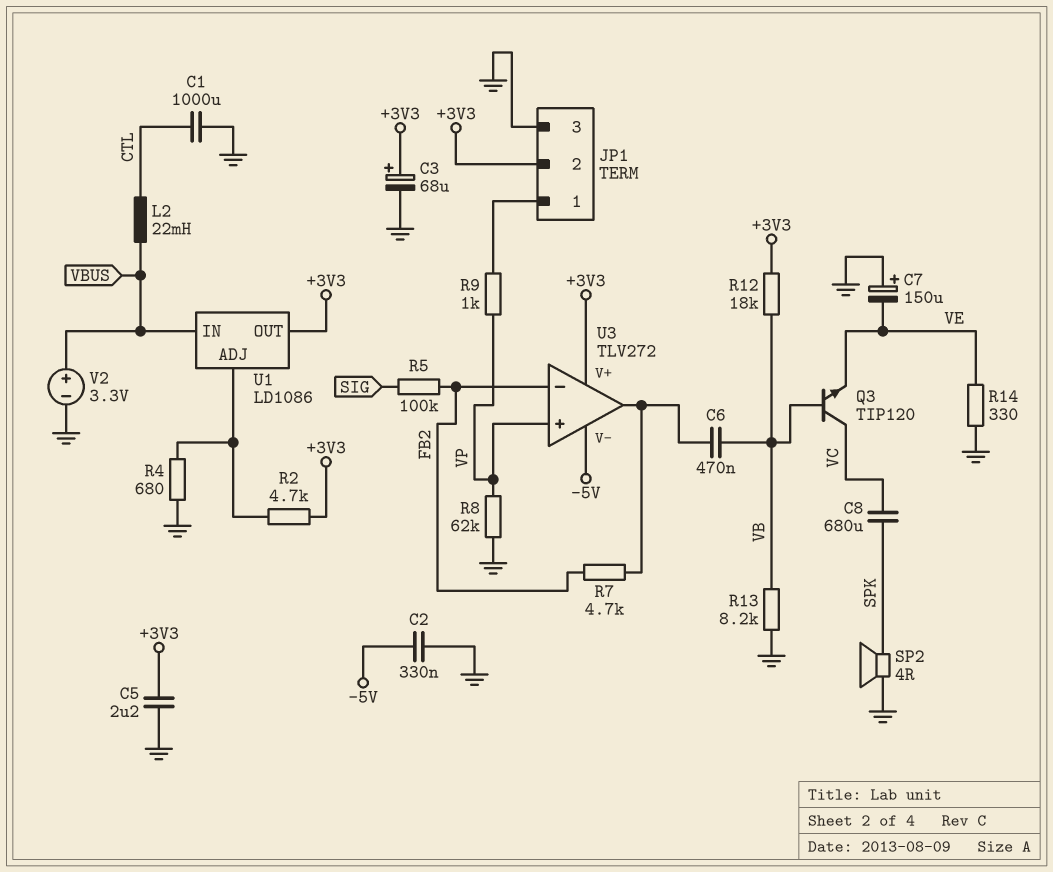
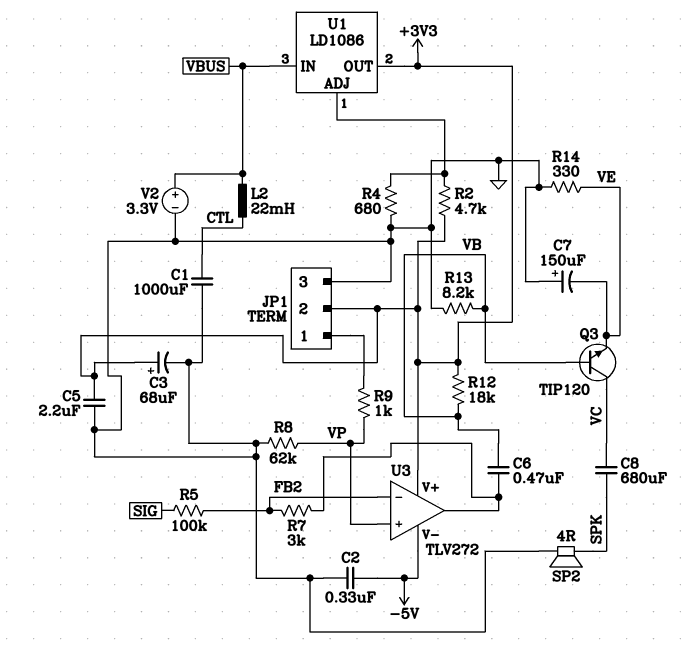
R7: 4.7k (FB2, U3/out) -> 3k (FB2, U3/out)

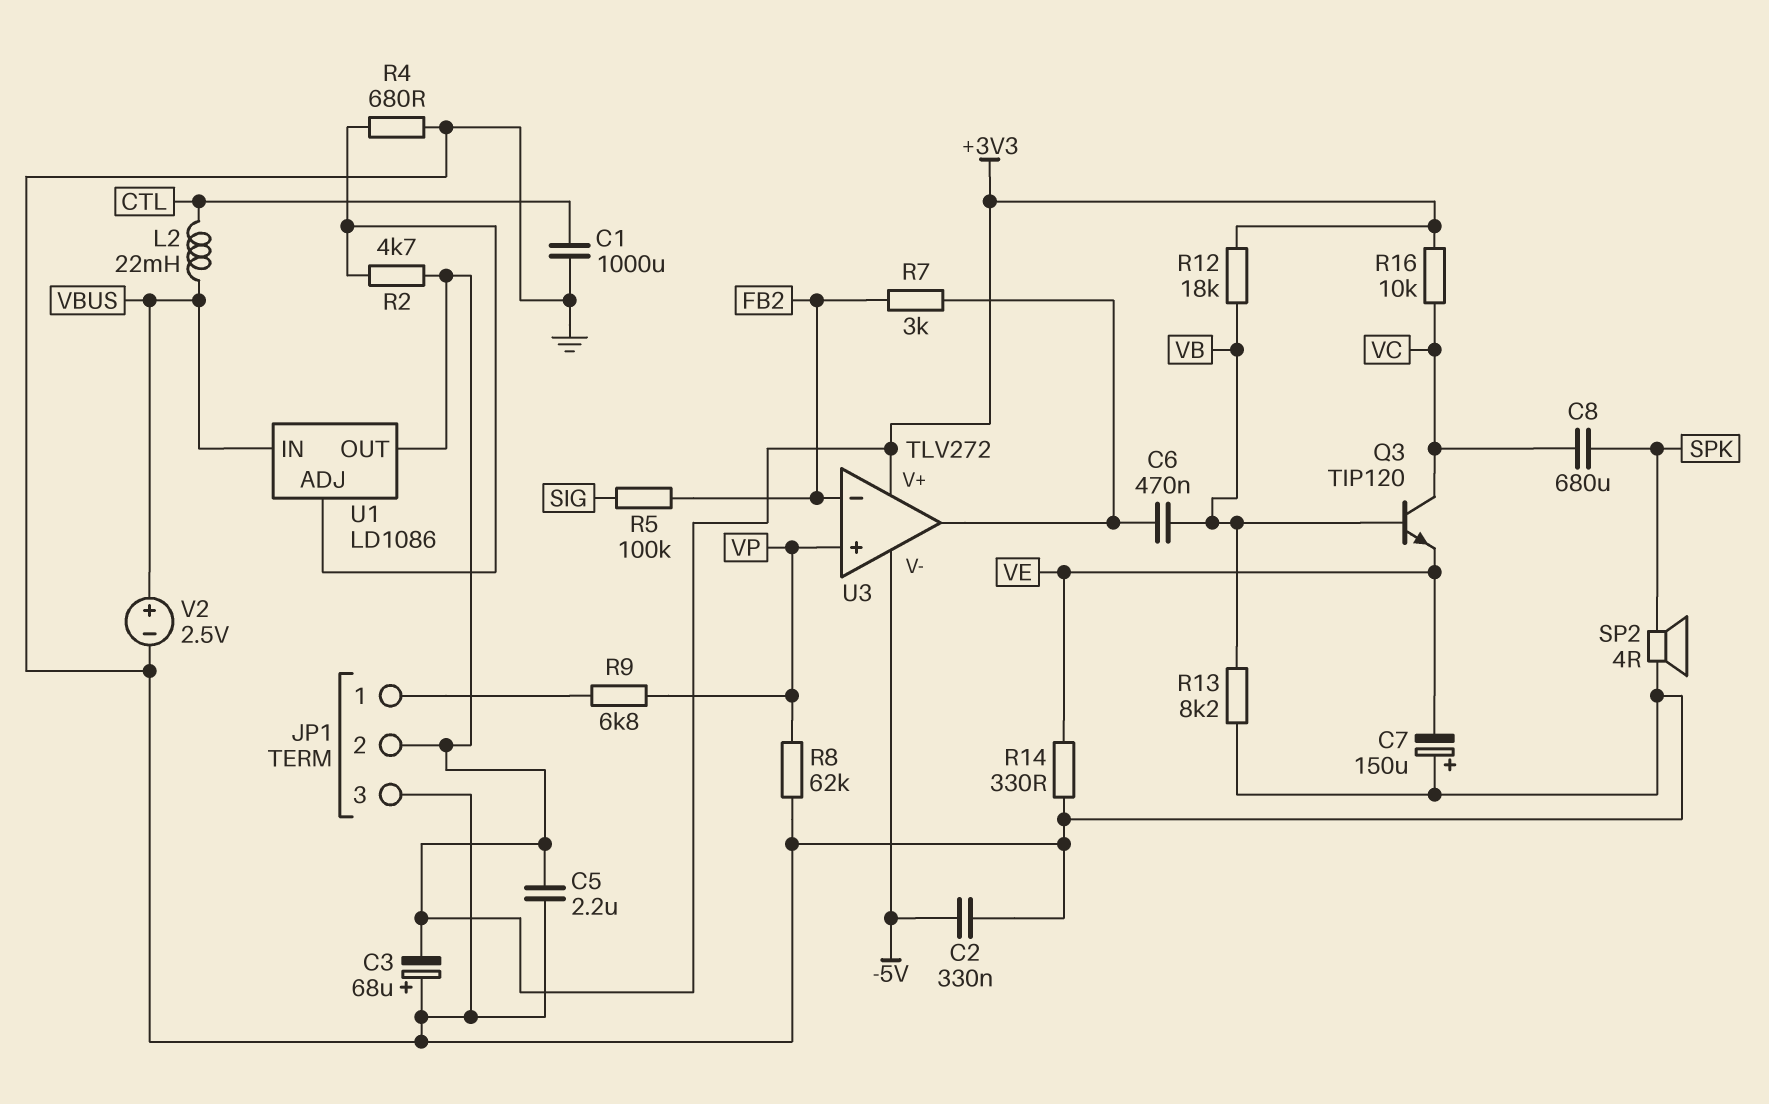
C3: 68uF (plus +3V3, minus GND) -> 68uF (plus GND, minus +3V3)
R9: 1k (JP1/1, VP) -> 6.8k (JP1/1, VP)
R16: none -> 10k (+3V3, VC)
V2: 3.3V (plus VBUS, minus GND) -> 2.5V (plus VBUS, minus GND)

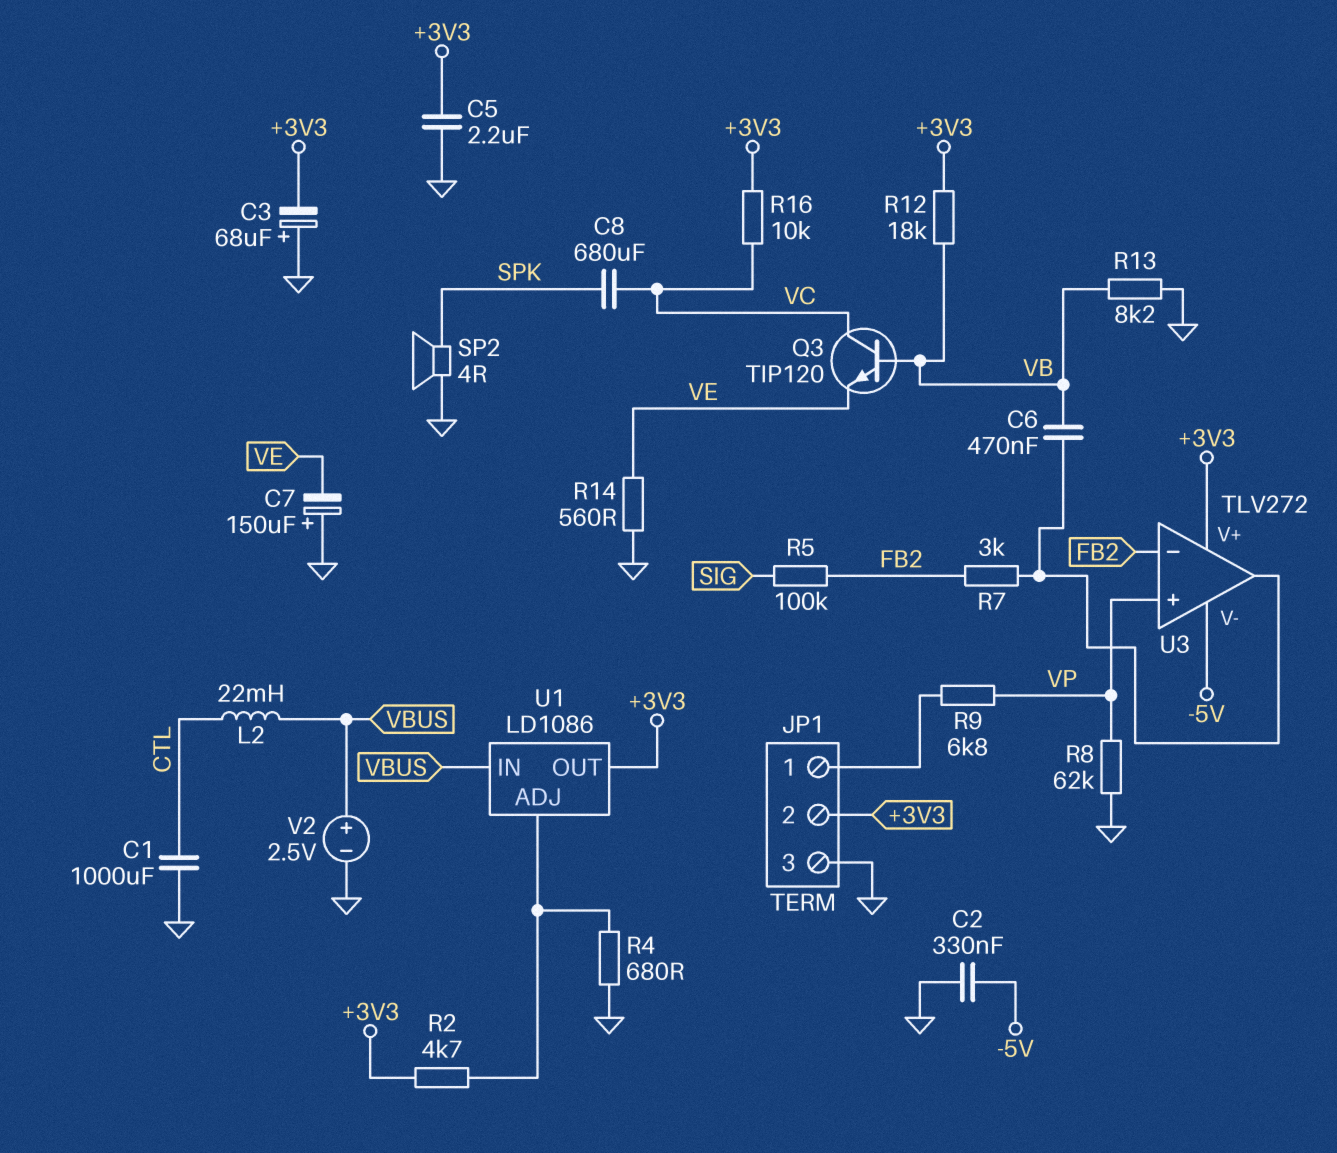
R14: 330 (GND, VE) -> 560 (GND, VE)

